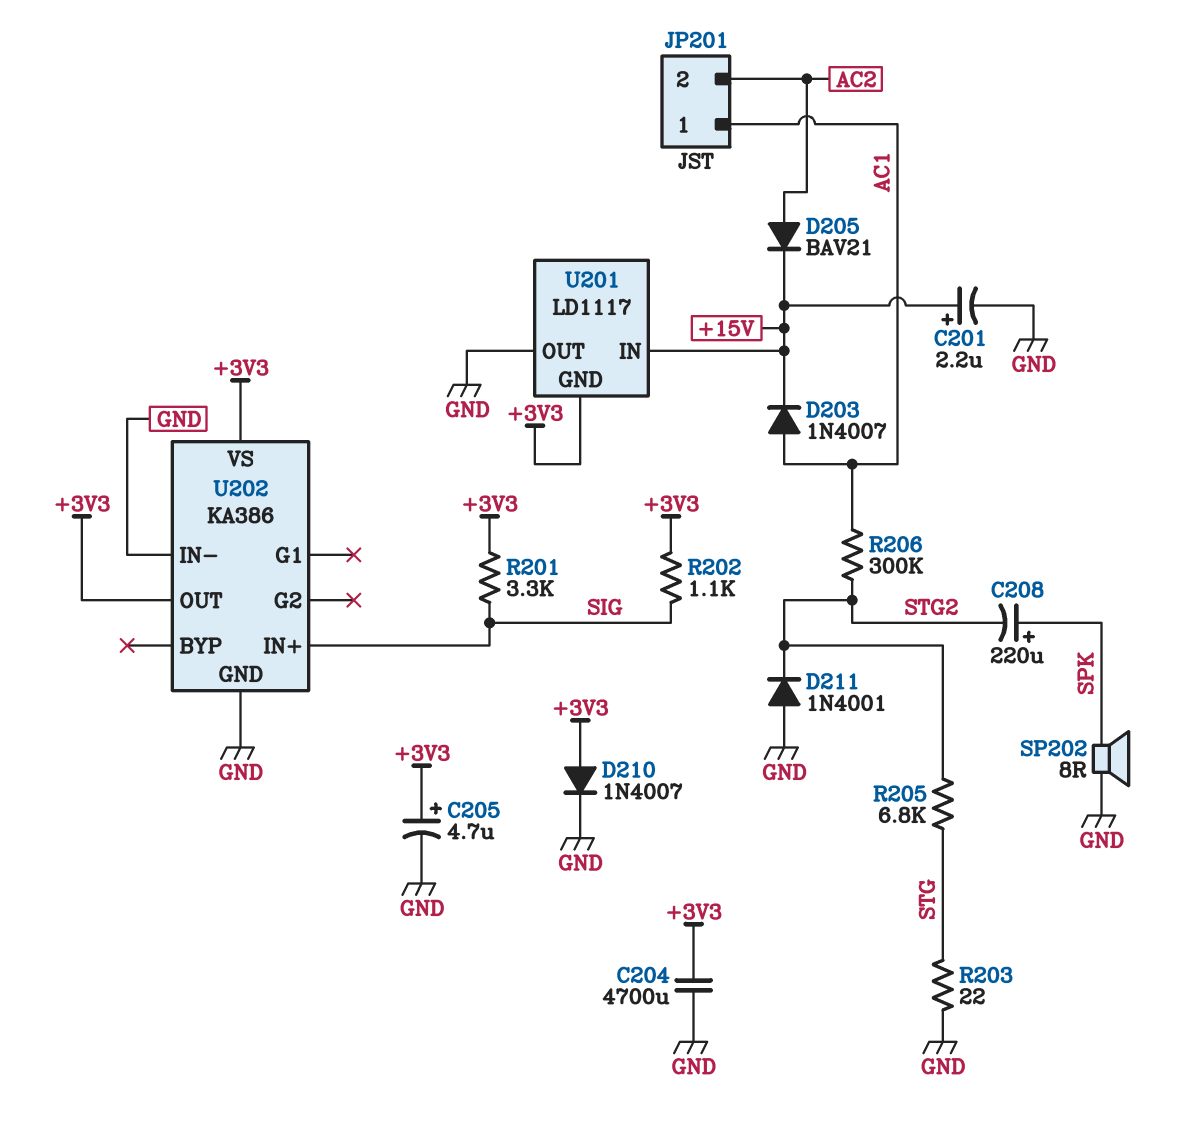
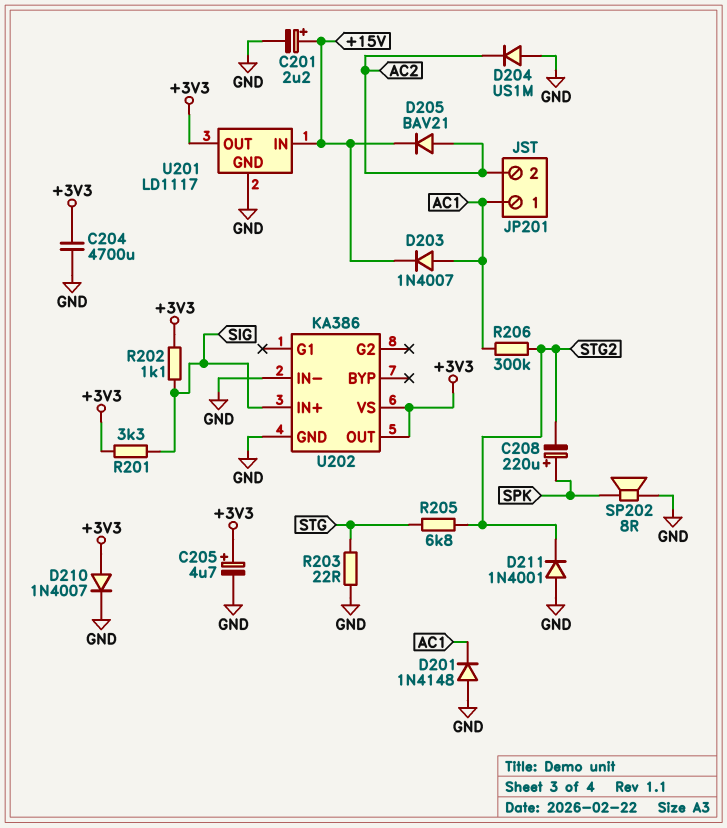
D201: none -> diode 1N4148 (A GND, K AC1)
D204: none -> diode US1M (A GND, K AC2)
U201 pin GND: +3V3 -> GND
U201 pin OUT: GND -> +3V3

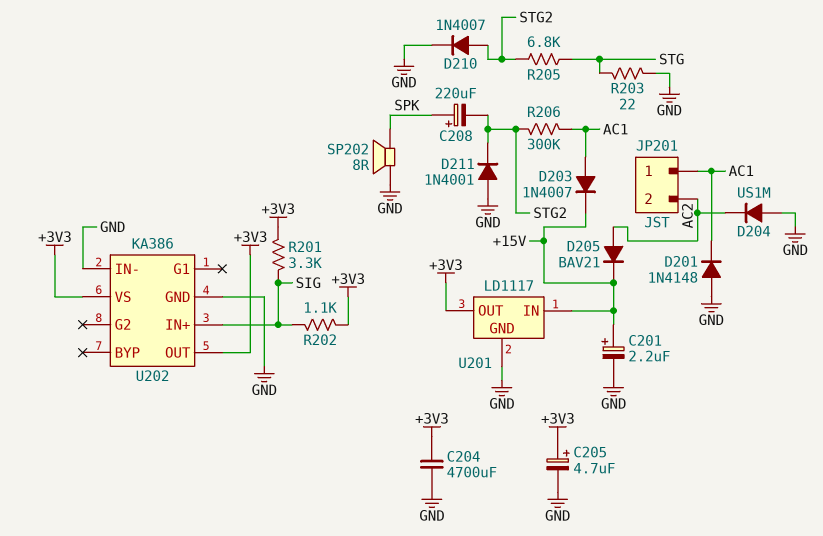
D210: diode 1N4007 (A +3V3, K GND) -> diode 1N4007 (A STG2, K GND)

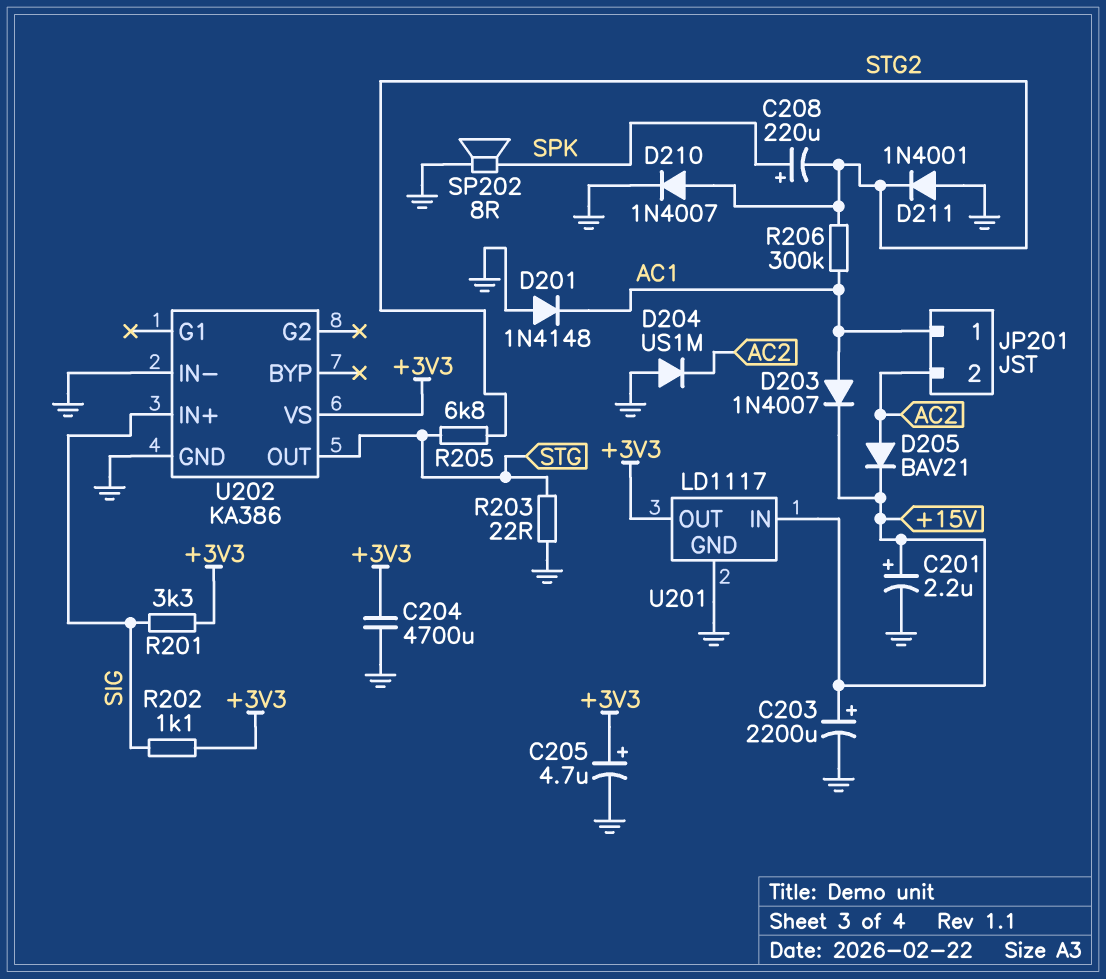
C203: none -> 2200uF (plus +15V, minus GND)
U202 pin OUT: +3V3 -> STG

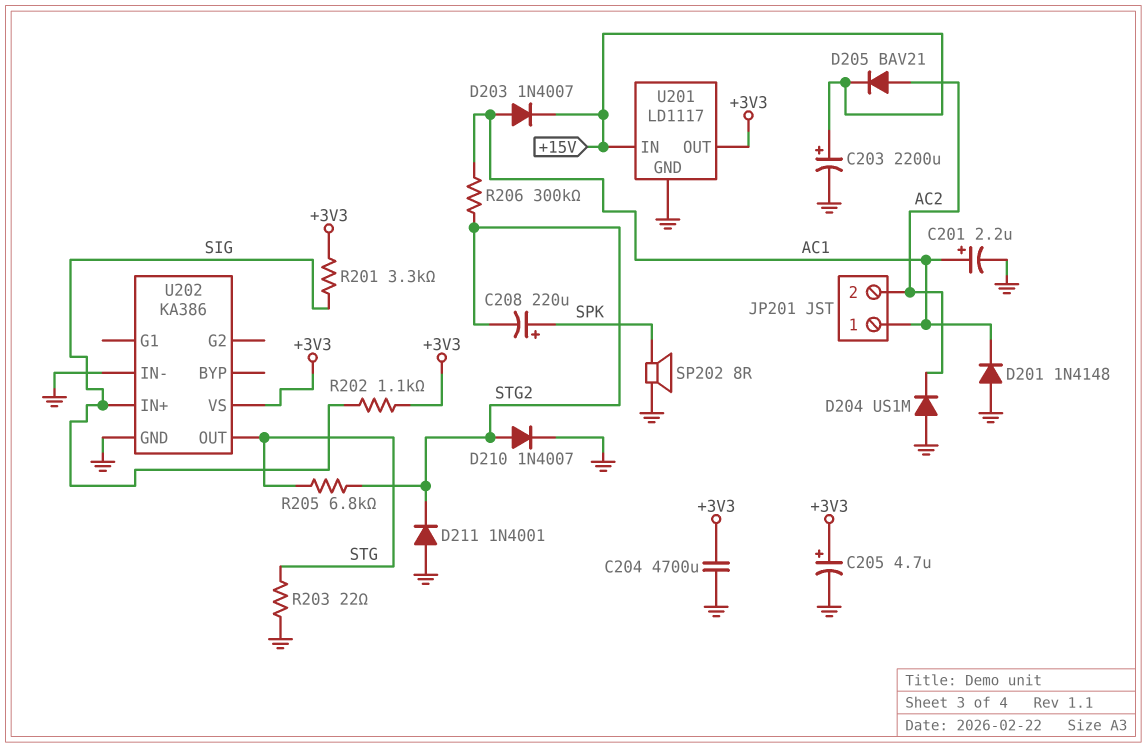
C201: 2.2uF (plus +15V, minus GND) -> 2.2uF (plus AC1, minus GND)

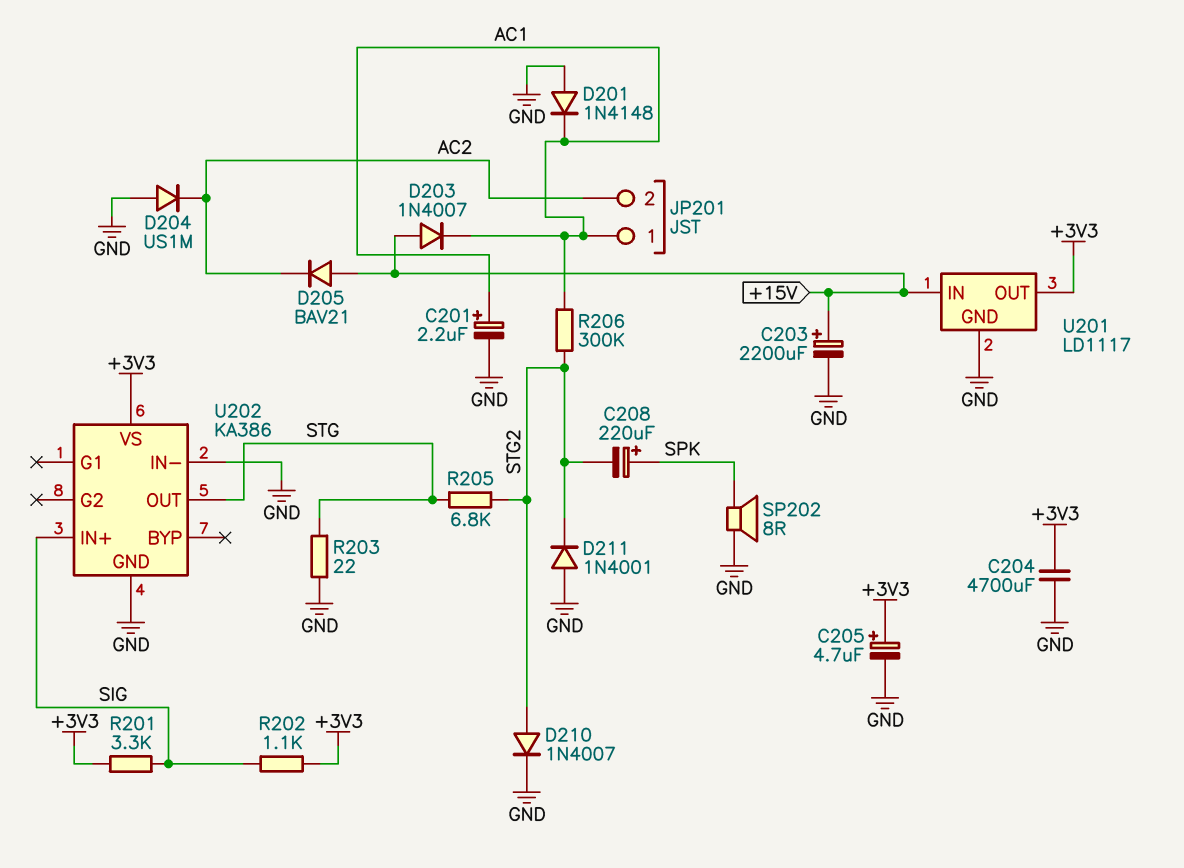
D203: diode 1N4007 (A AC1, K +15V) -> diode 1N4007 (A +15V, K AC1)
D205: diode BAV21 (A AC2, K +15V) -> diode BAV21 (A +15V, K AC2)

